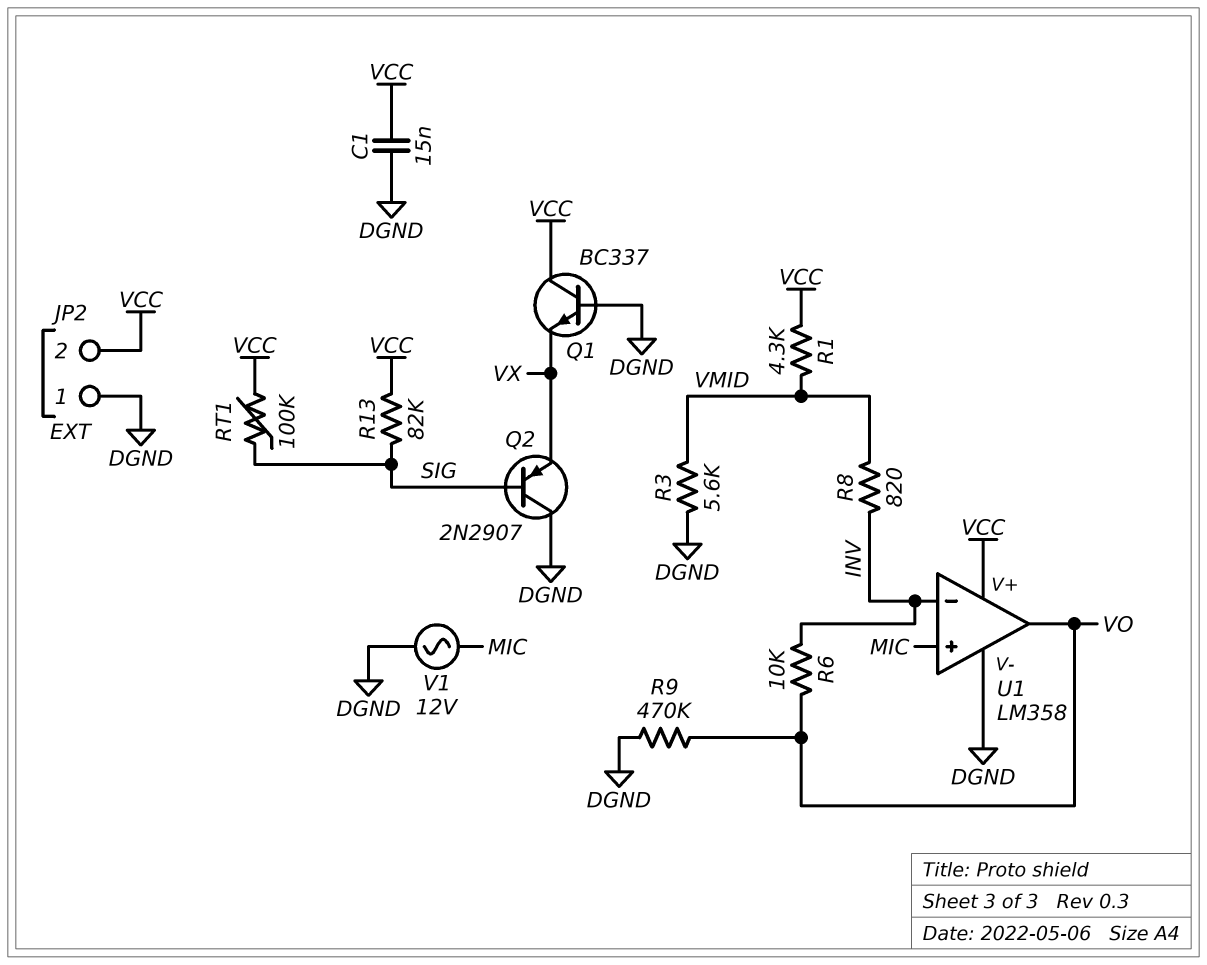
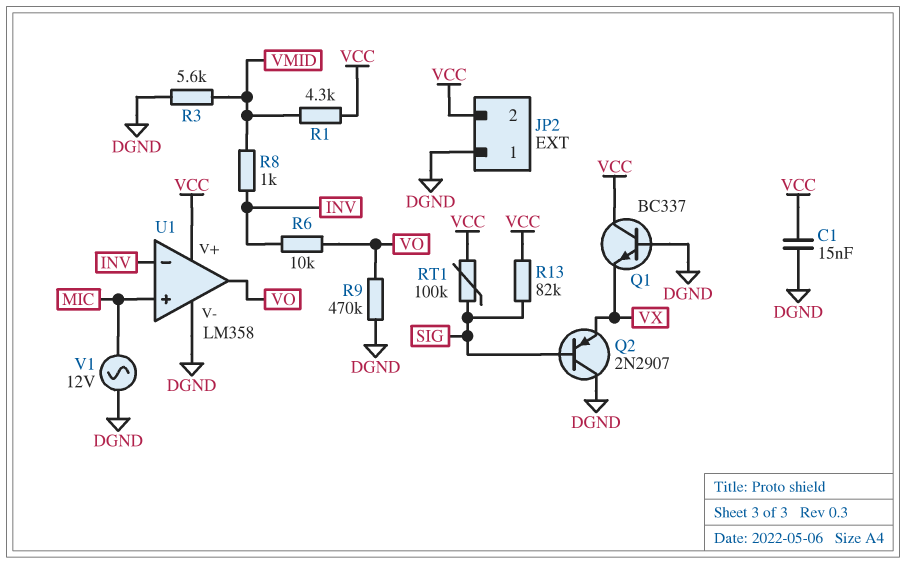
R8: 820 (INV, VMID) -> 1k (INV, VMID)

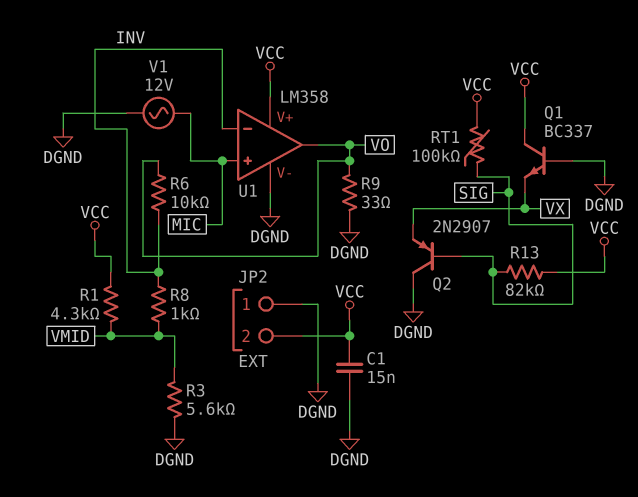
R9: 470k (DGND, VO) -> 33 (DGND, VO)

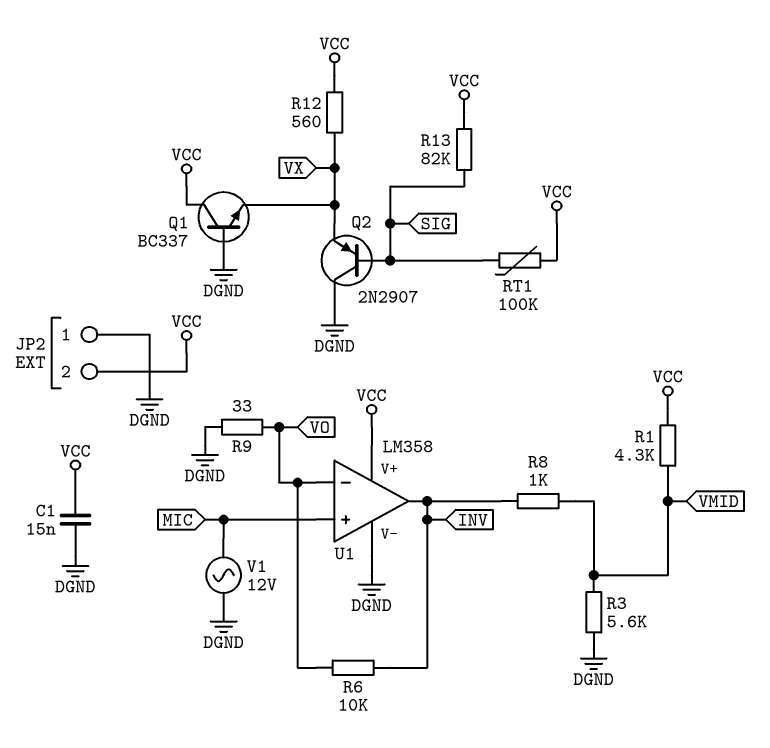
R12: none -> 560 (VCC, VX)
U1 pin in-: INV -> VO
U1 pin out: VO -> INV

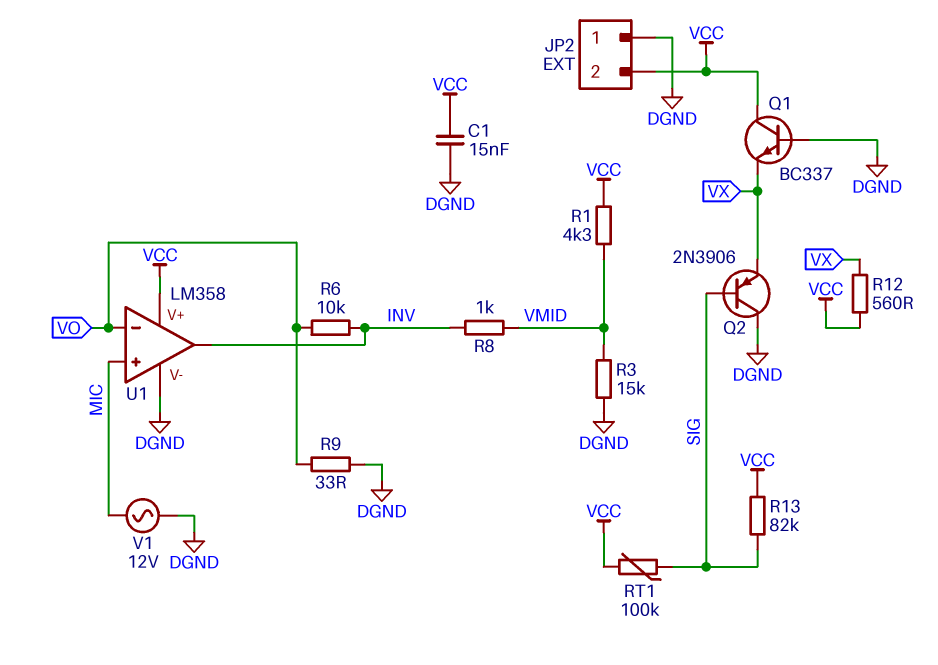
Q2: PNP 2N2907 (B SIG, C DGND, E VX) -> PNP 2N3906 (B SIG, C DGND, E VX)
R3: 5.6k (DGND, VMID) -> 15k (DGND, VMID)

